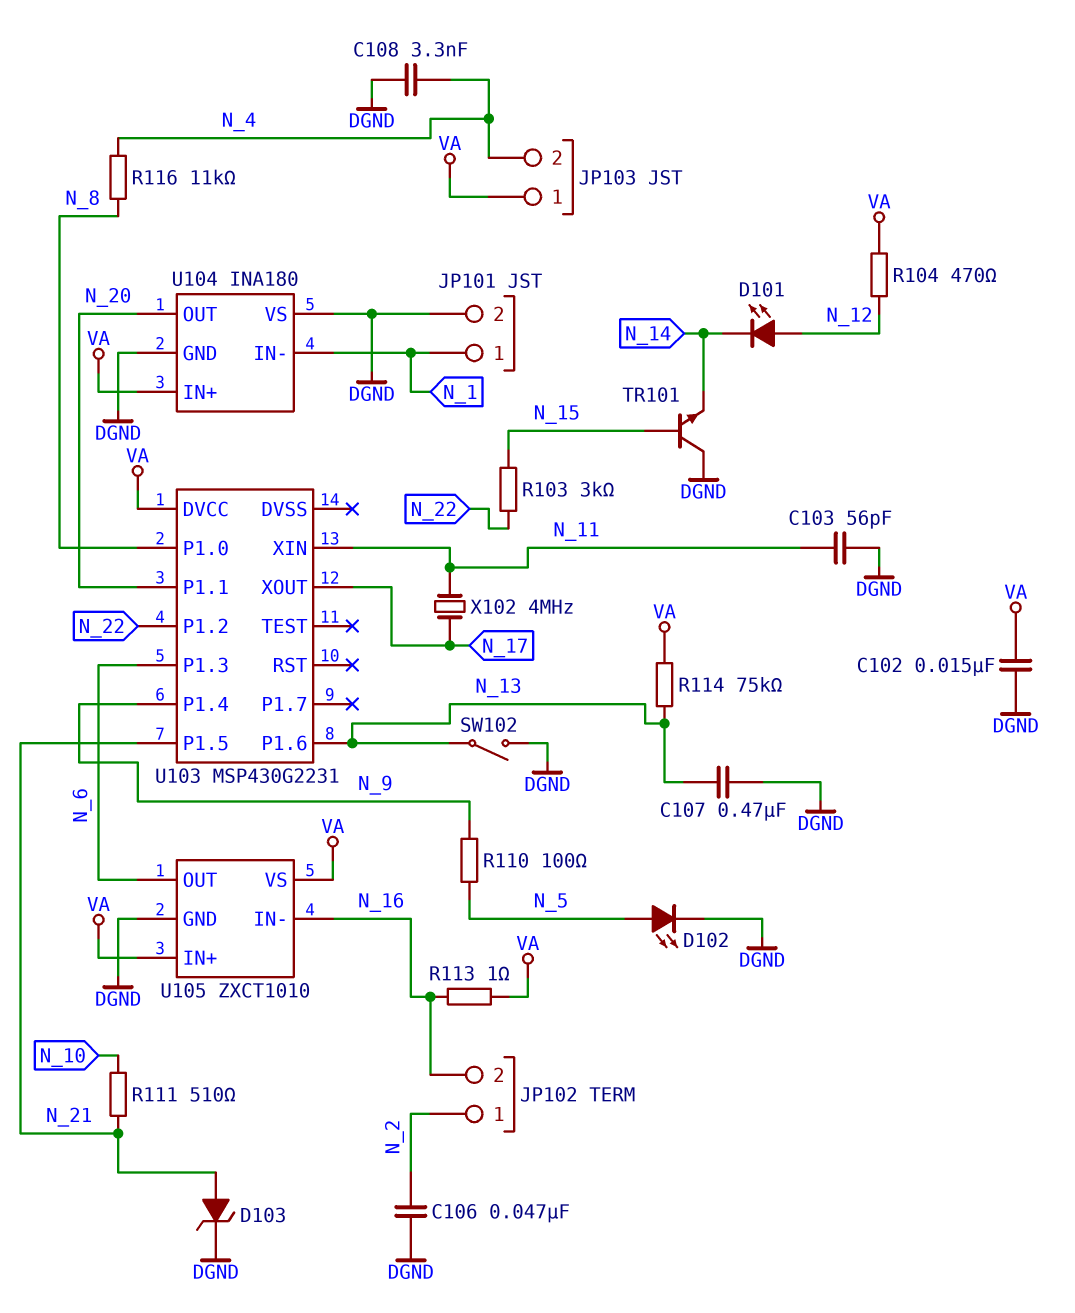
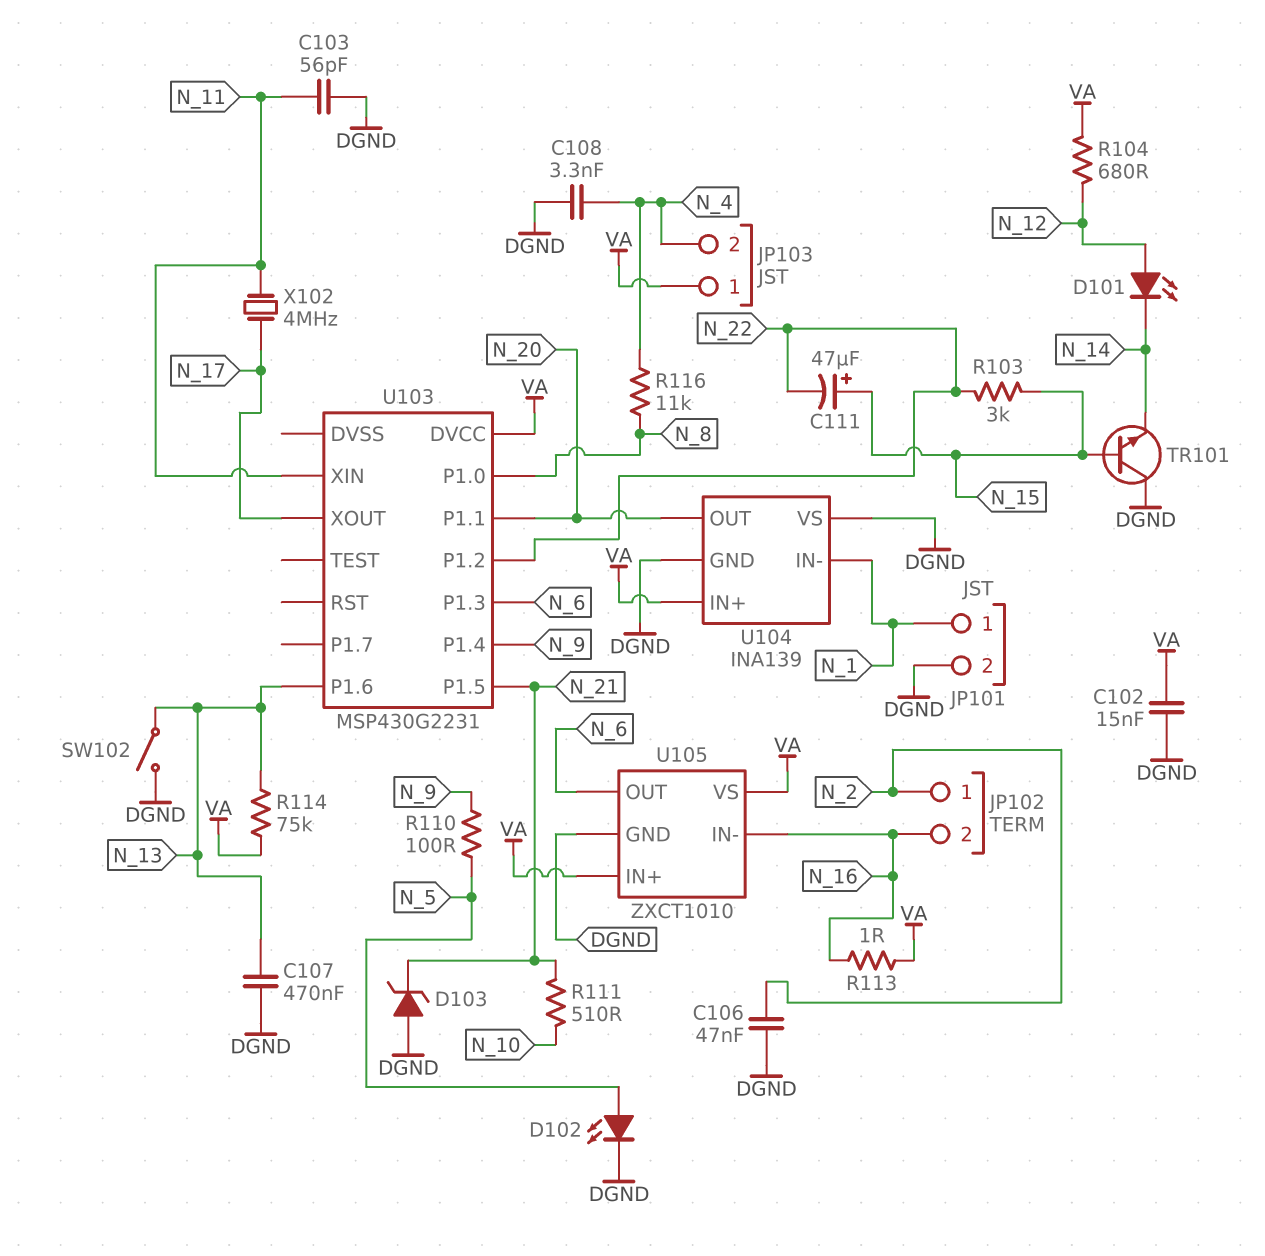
C111: none -> 47uF (plus N_15, minus N_22)
D103: zener (A N_21, K DGND) -> zener (A DGND, K N_21)
R104: 470 (N_12, VA) -> 680 (N_12, VA)
U104: INA180 -> INA139

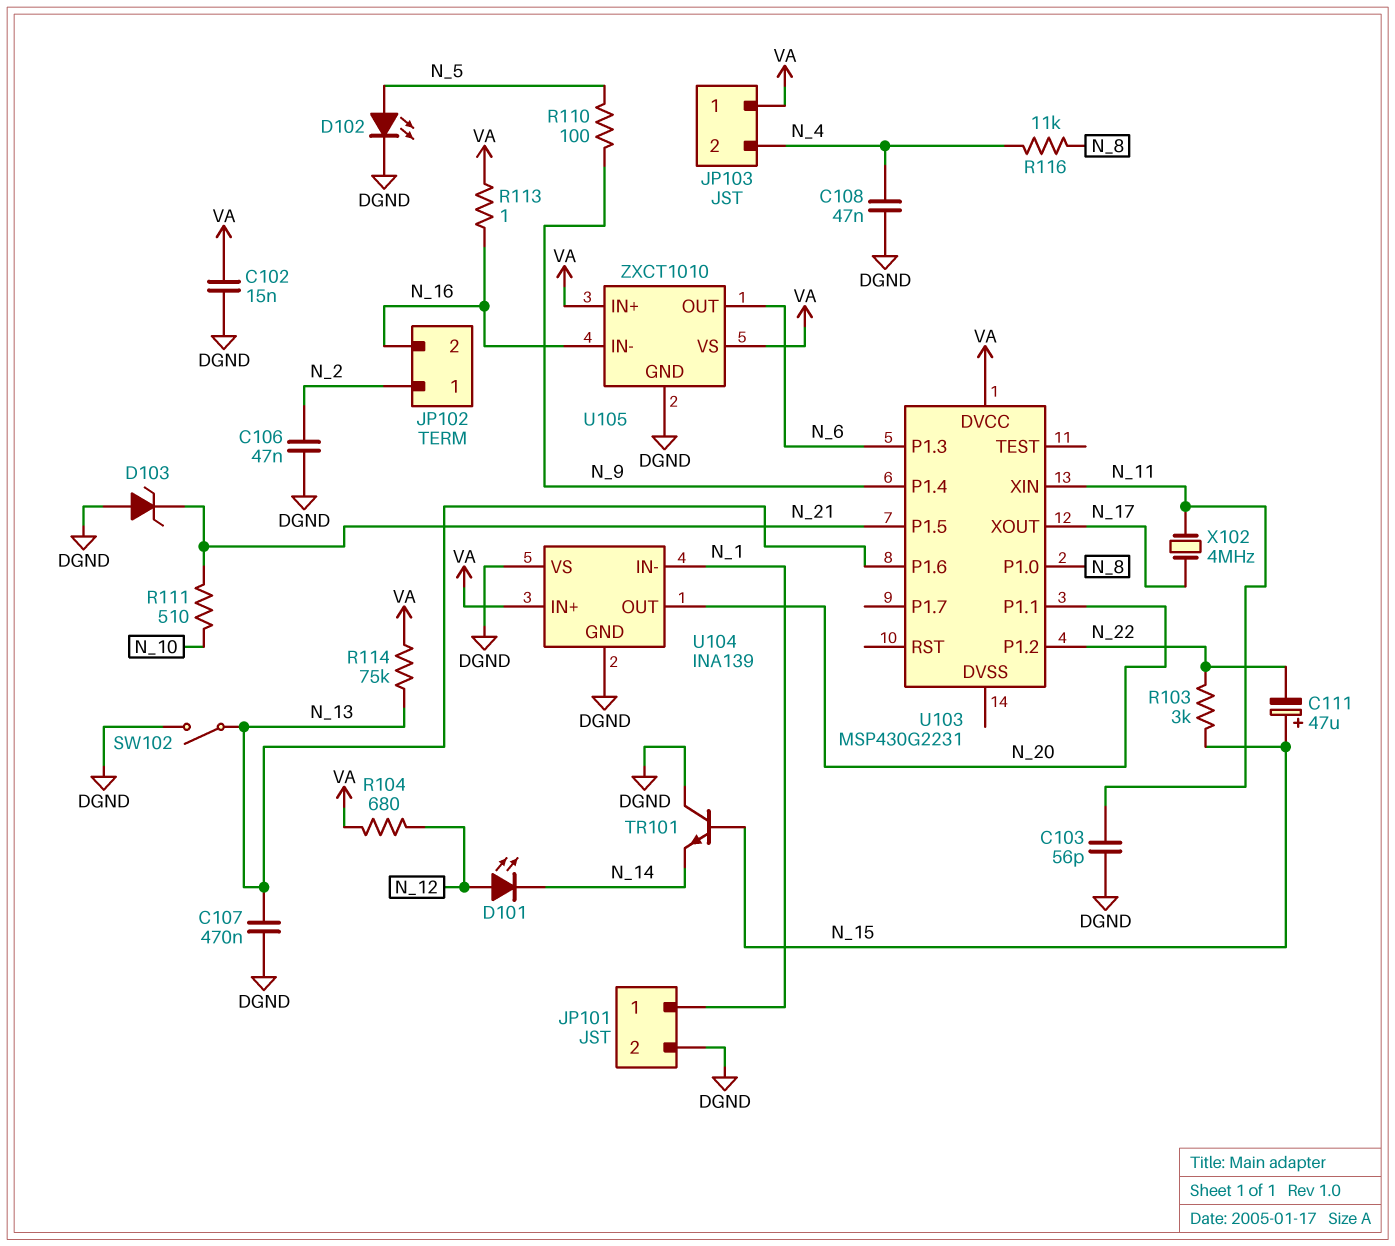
C108: 3.3nF (DGND, N_4) -> 47nF (DGND, N_4)

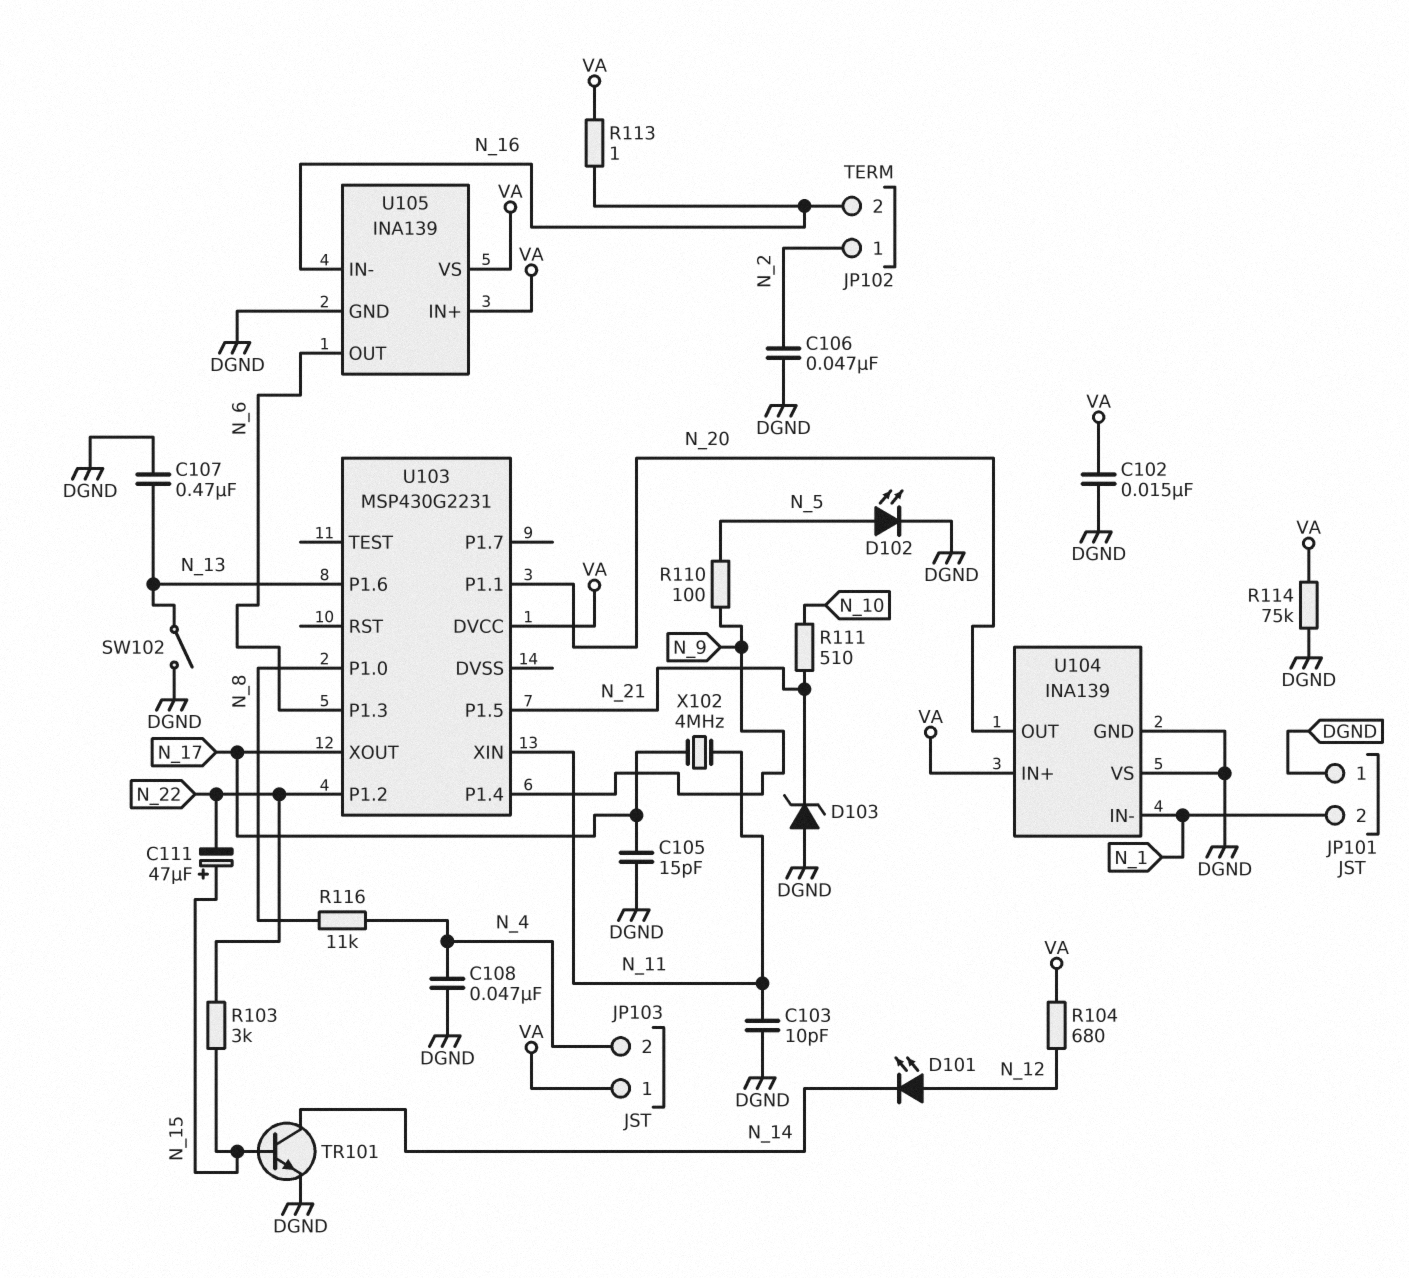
C103: 56pF (DGND, N_11) -> 10pF (DGND, N_11)
C105: none -> 15pF (DGND, N_17)
JP101 pin 1: N_1 -> DGND
JP101 pin 2: DGND -> N_1
R114: 75k (N_13, VA) -> 75k (DGND, VA)
TR101: NPN (B N_15, C DGND, E N_14) -> NPN (B N_15, C N_14, E DGND)
U105: ZXCT1010 -> INA139

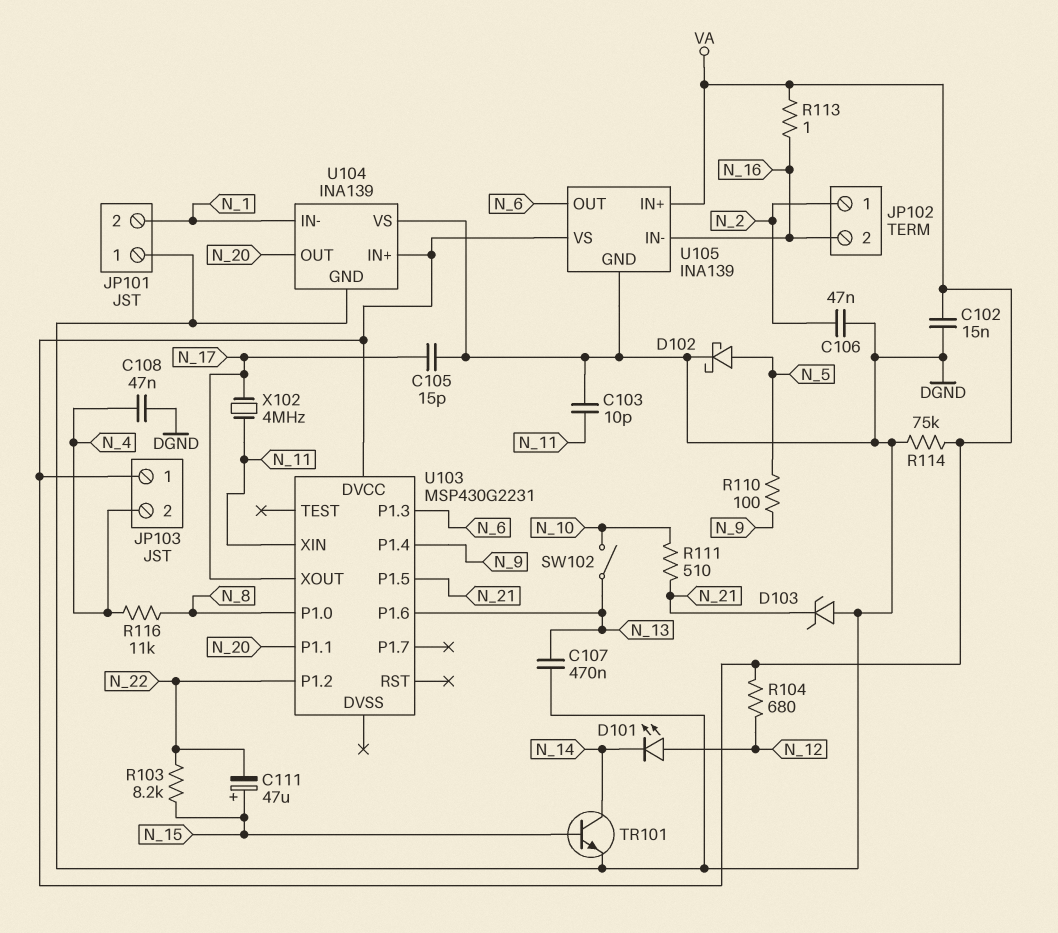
D102: LED (A N_5, K DGND) -> schottky (A N_5, K DGND)
R103: 3k (N_15, N_22) -> 8.2k (N_15, N_22)
SW102: switch (DGND, N_13) -> switch (N_10, N_13)

